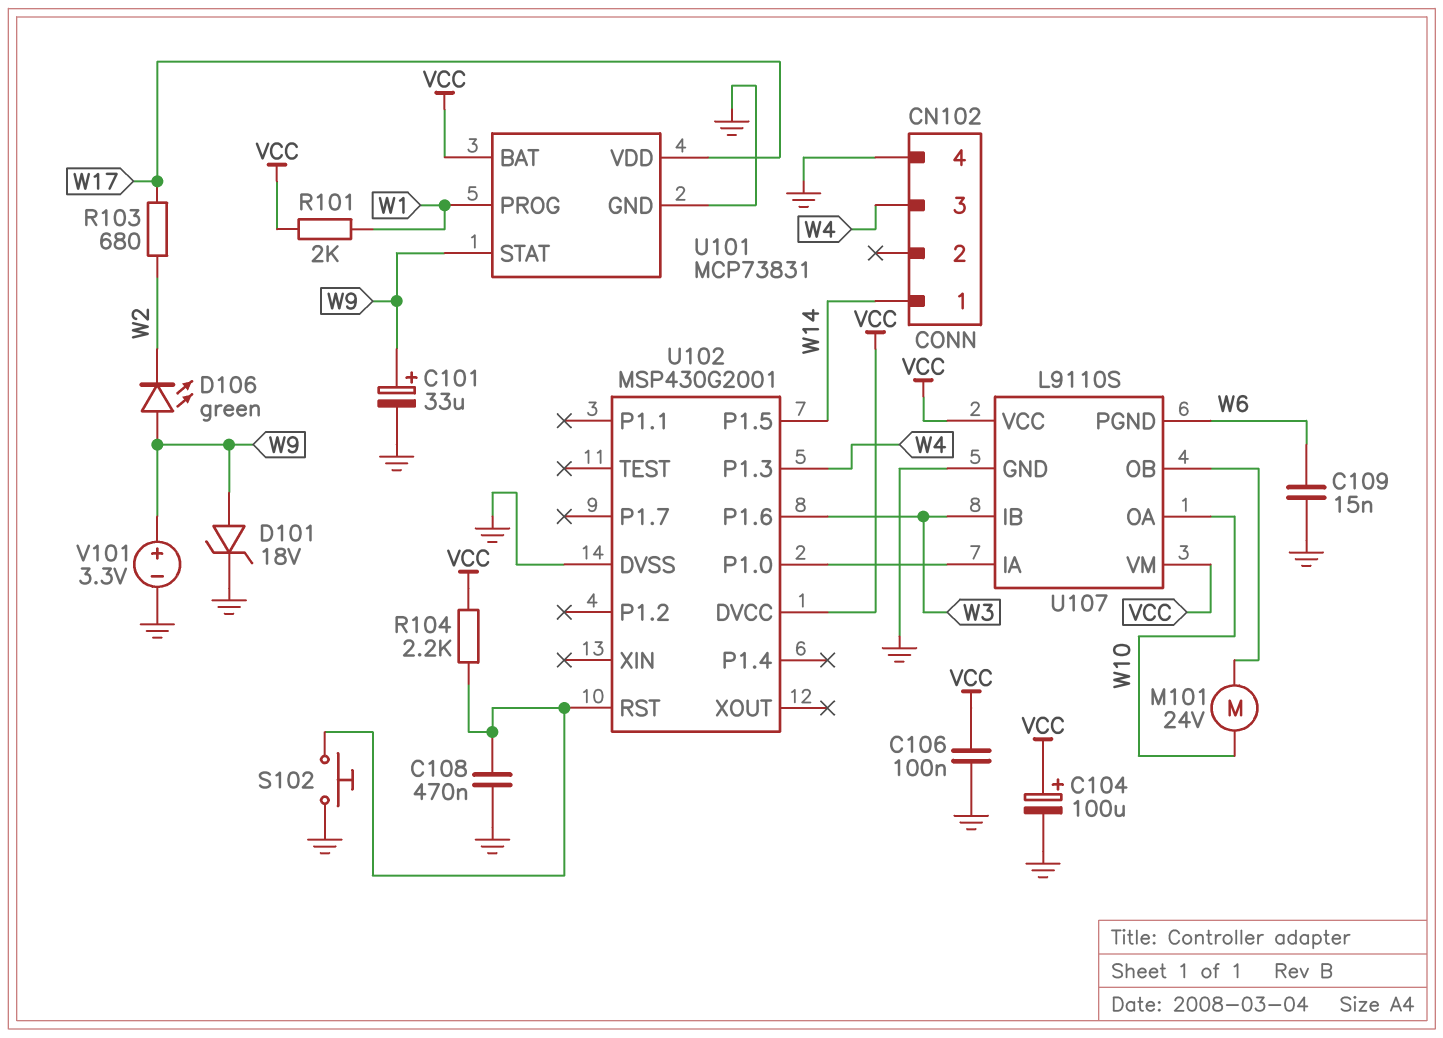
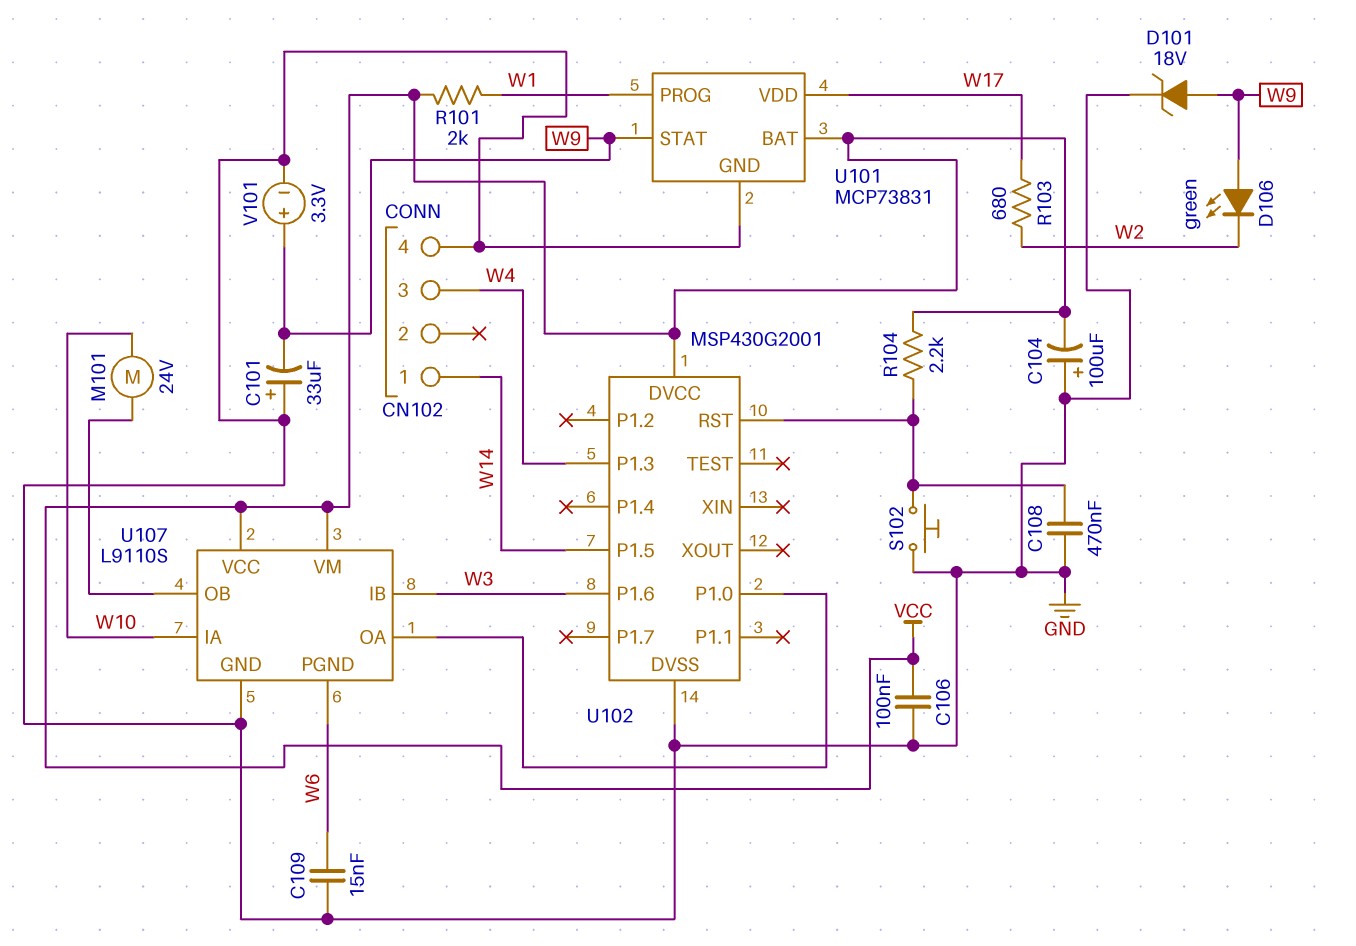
C101: 33uF (plus W9, minus GND) -> 33uF (plus GND, minus W9)
C104: 100uF (plus VCC, minus GND) -> 100uF (plus GND, minus VCC)
U107 pin IA: U102/P1.0 -> W10
U107 pin OA: W10 -> U102/P1.0

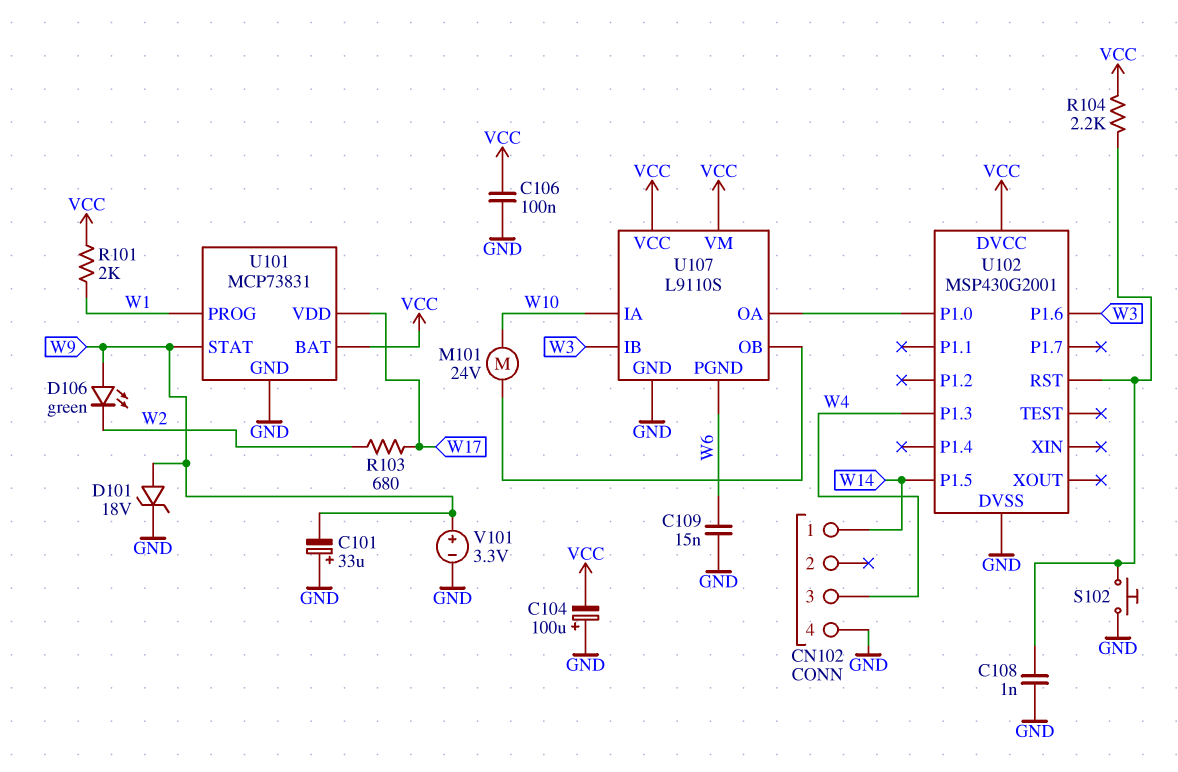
C108: 470nF (GND, U102/RST) -> 1nF (GND, U102/RST)

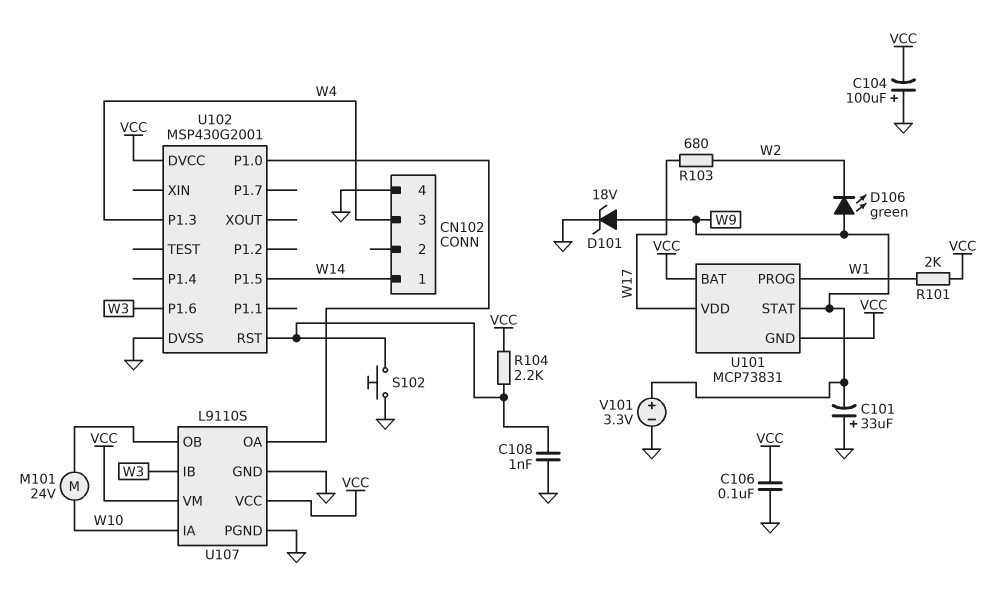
C109: 15nF (GND, W6) -> none
U101 pin GND: GND -> VCC
U107 pin PGND: W6 -> GND

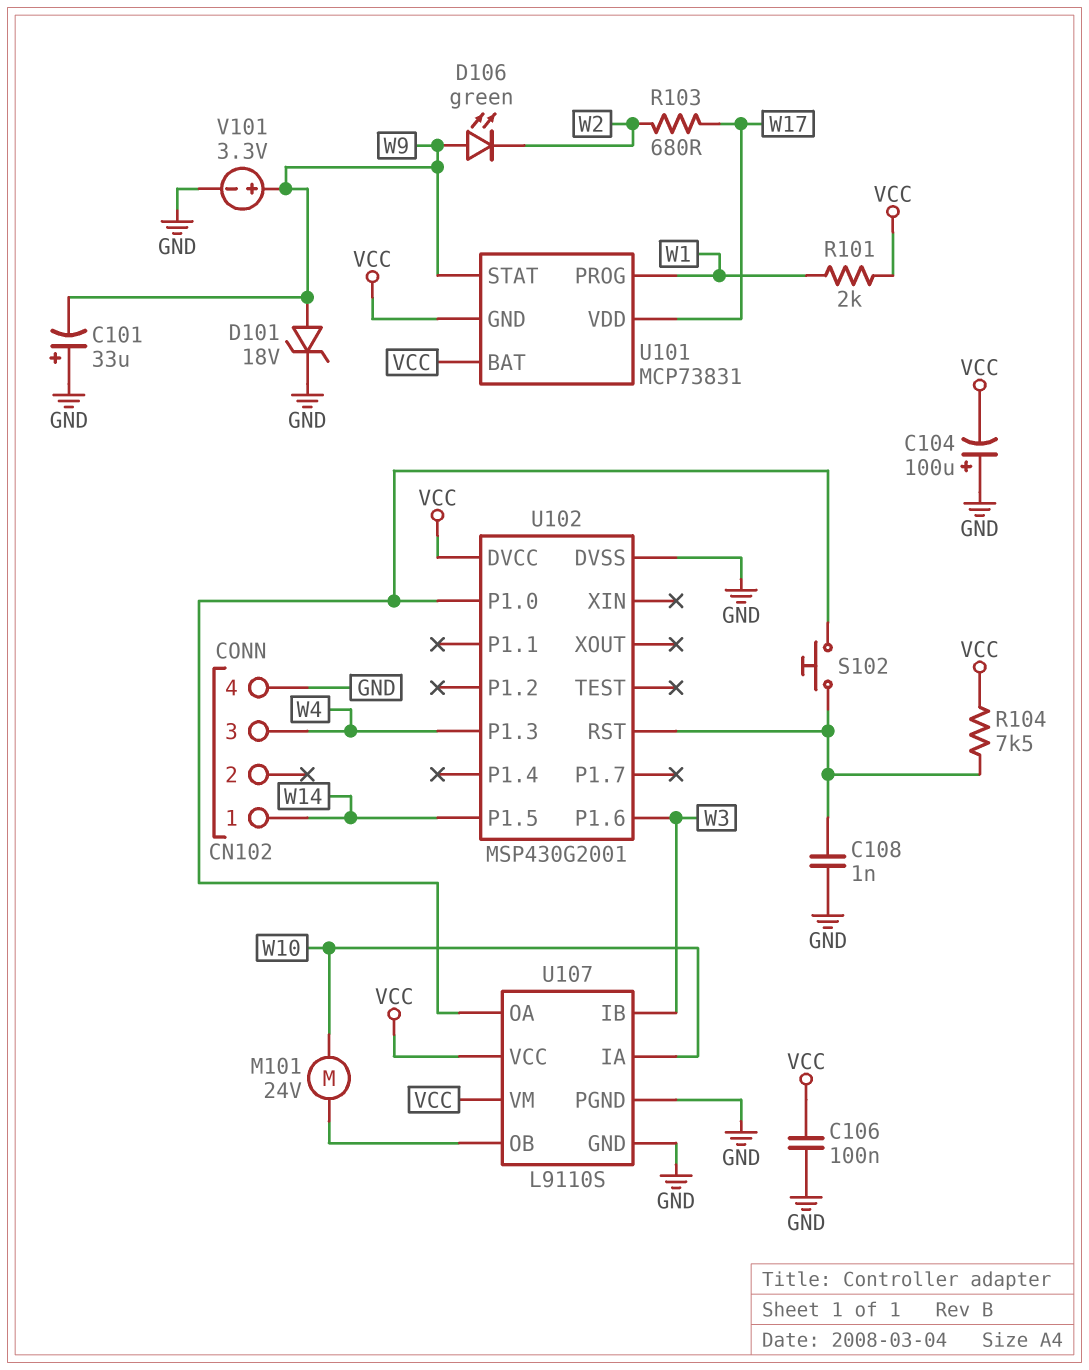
R104: 2.2k (U102/RST, VCC) -> 7.5k (U102/RST, VCC)
S102: button (GND, U102/RST) -> button (U102/P1.0, U102/RST)

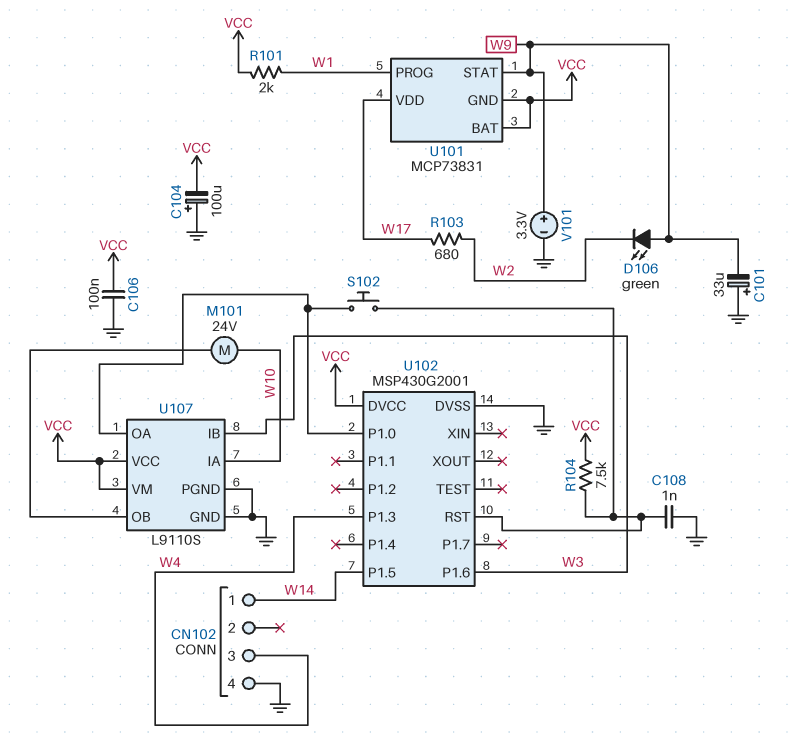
D101: zener 18V (A W9, K GND) -> none

